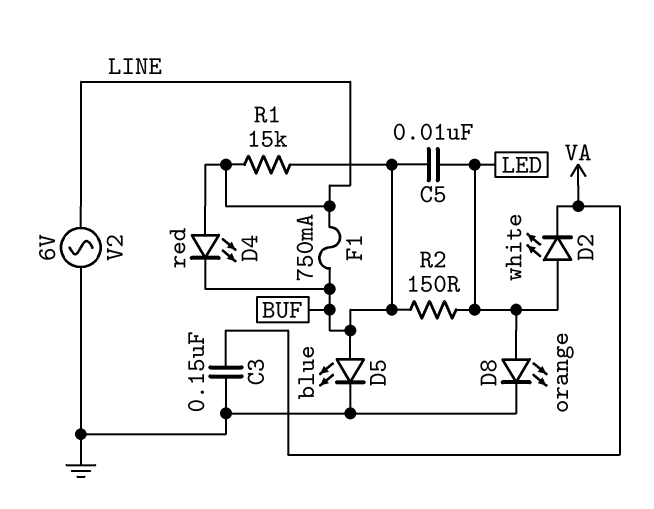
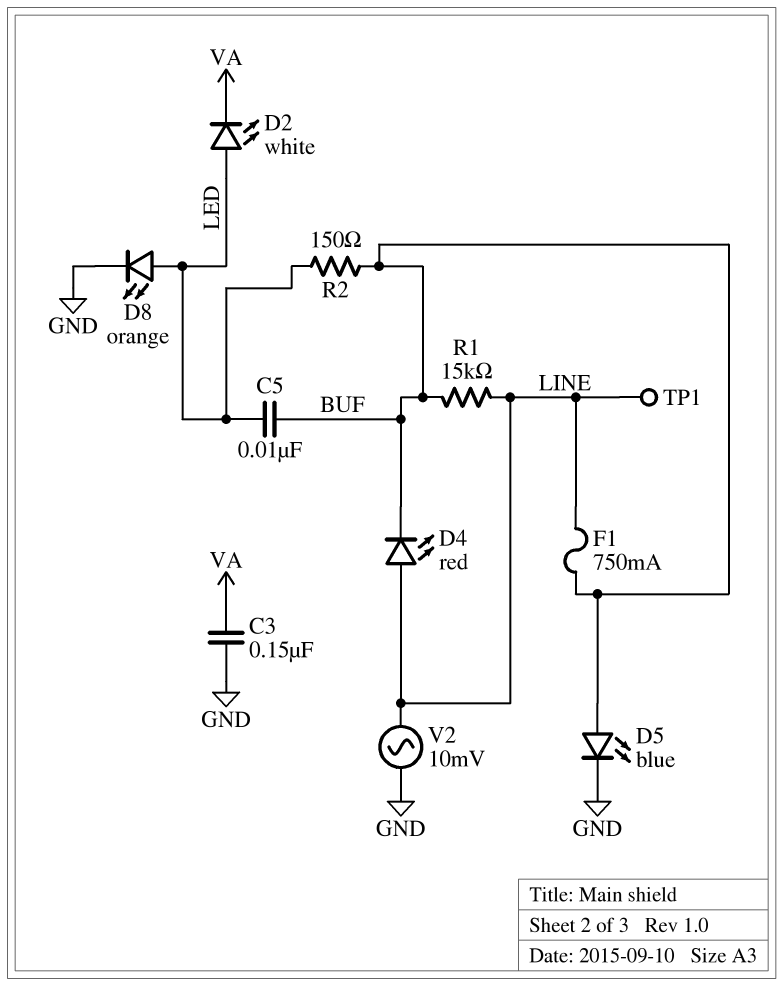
TP1: none -> test point (LINE)
V2: AC 6V (GND, LINE) -> AC 10mV (GND, LINE)

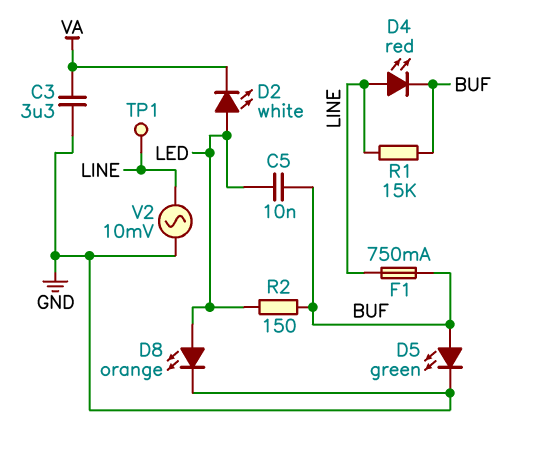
C3: 150nF (GND, VA) -> 3.3uF (GND, VA)
D5: LED blue (A BUF, K GND) -> LED green (A BUF, K GND)

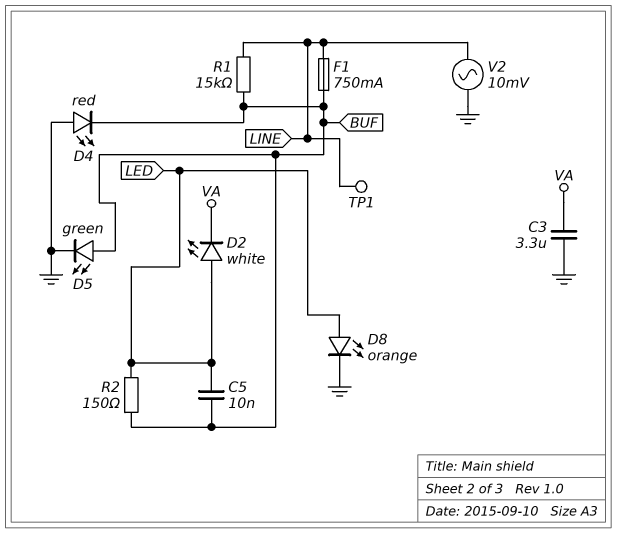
D4: LED red (A LINE, K BUF) -> LED red (A GND, K BUF)

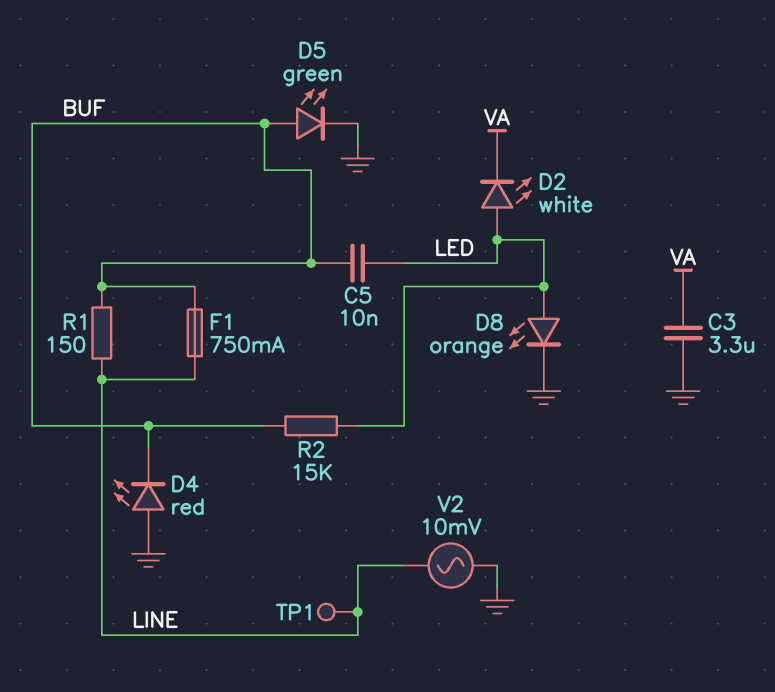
R1: 15k (BUF, LINE) -> 150 (BUF, LINE)
R2: 150 (BUF, LED) -> 15k (BUF, LED)

